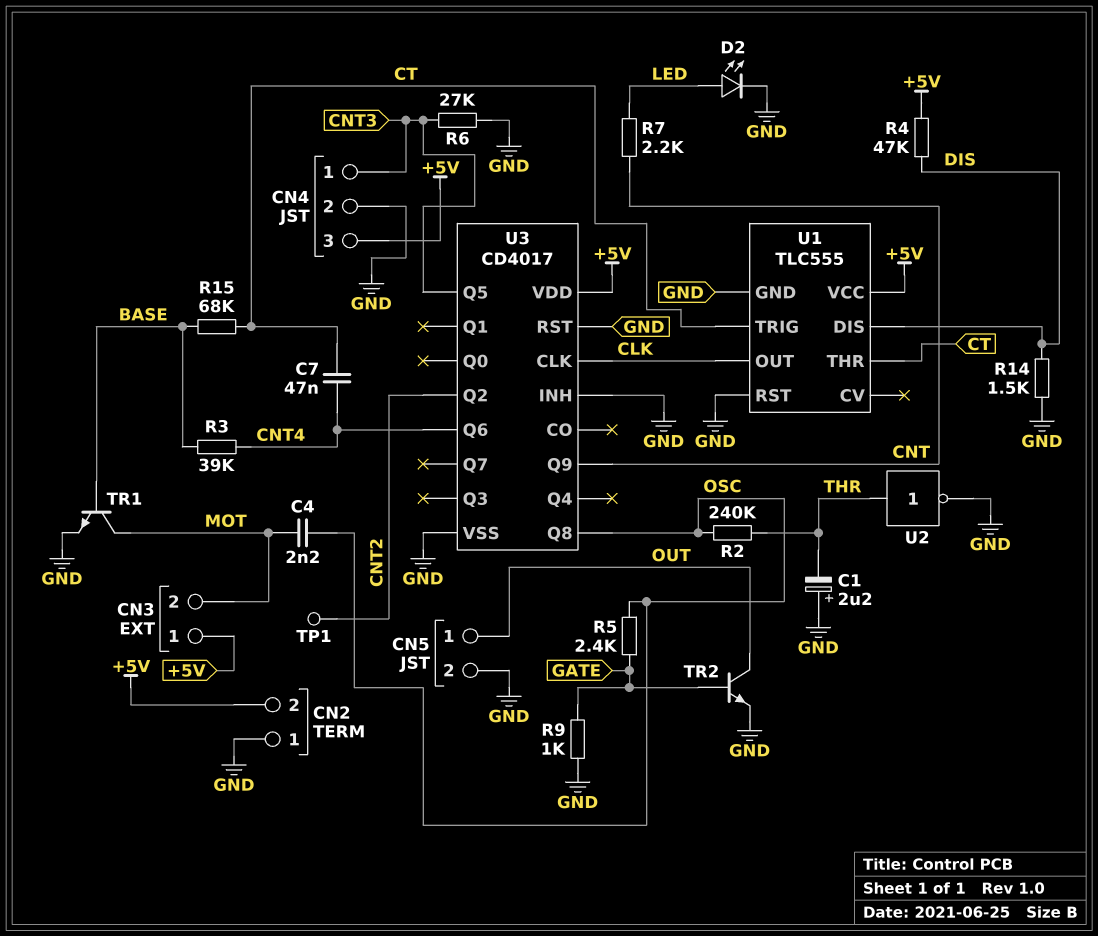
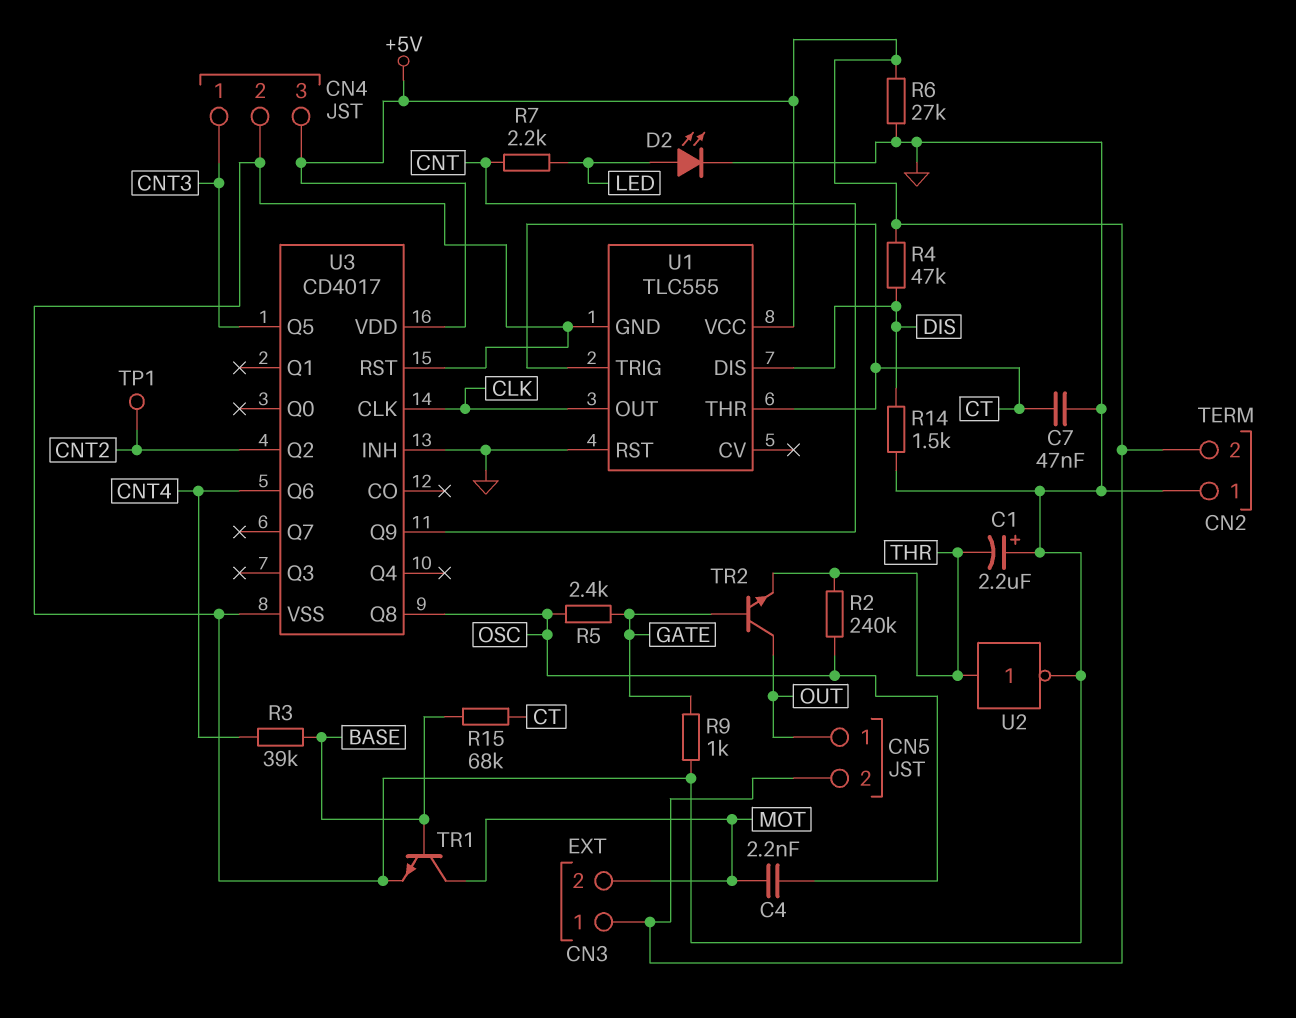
C7: 47nF (CNT4, CT) -> 47nF (CT, GND)
CN5 pin 2: GND -> +5V
R6: 27k (CNT3, GND) -> 27k (+5V, GND)
TR2: NPN (B GATE, C OUT, E GND) -> NPN (B GATE, C OUT, E THR)

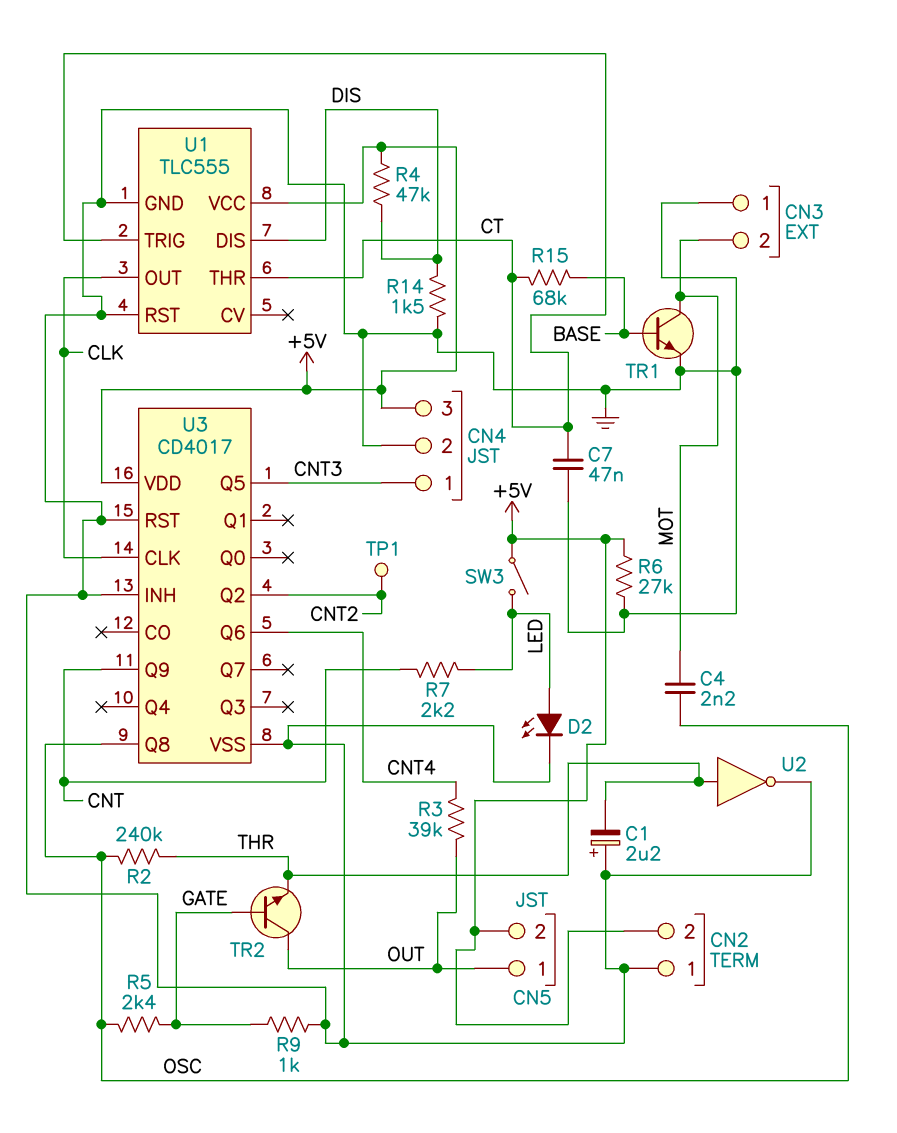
CN3 pin 1: +5V -> GND
R3: 39k (BASE, CNT4) -> 39k (CNT4, OUT)
SW3: none -> switch (+5V, LED)

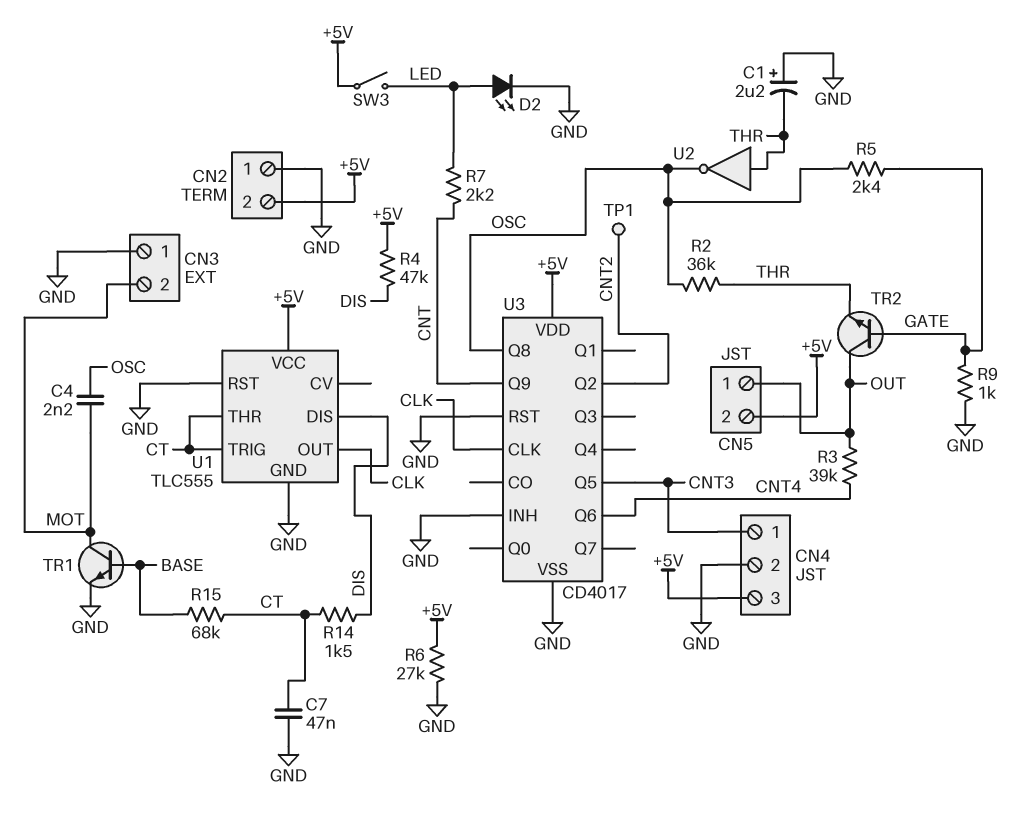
R2: 240k (OSC, THR) -> 36k (OSC, THR)
R14: 1.5k (DIS, GND) -> 1.5k (CT, DIS)
U2: NOT (in THR, out GND) -> NOT (in THR, out OSC)

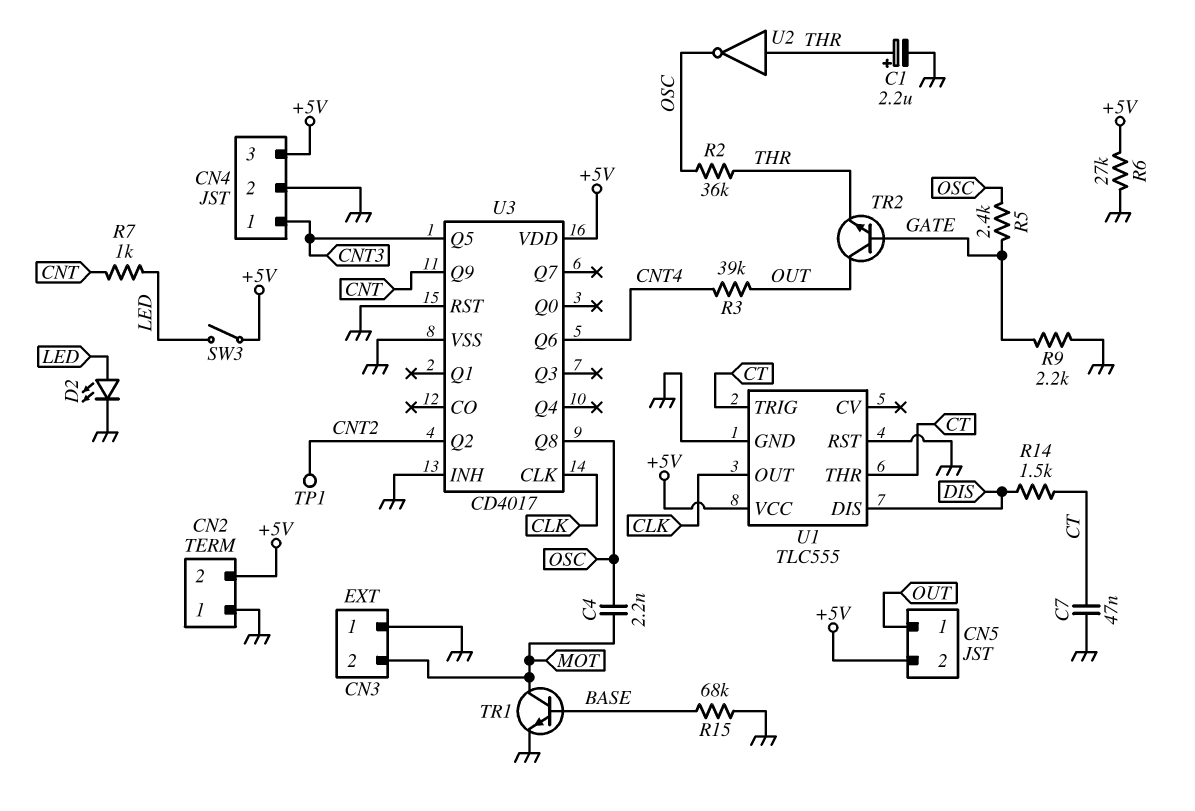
C1: 2.2uF (plus GND, minus THR) -> 2.2uF (plus THR, minus GND)
R4: 47k (+5V, DIS) -> none
R7: 2.2k (CNT, LED) -> 1k (CNT, LED)
R9: 1k (GATE, GND) -> 2.2k (GATE, GND)
R15: 68k (BASE, CT) -> 68k (BASE, GND)

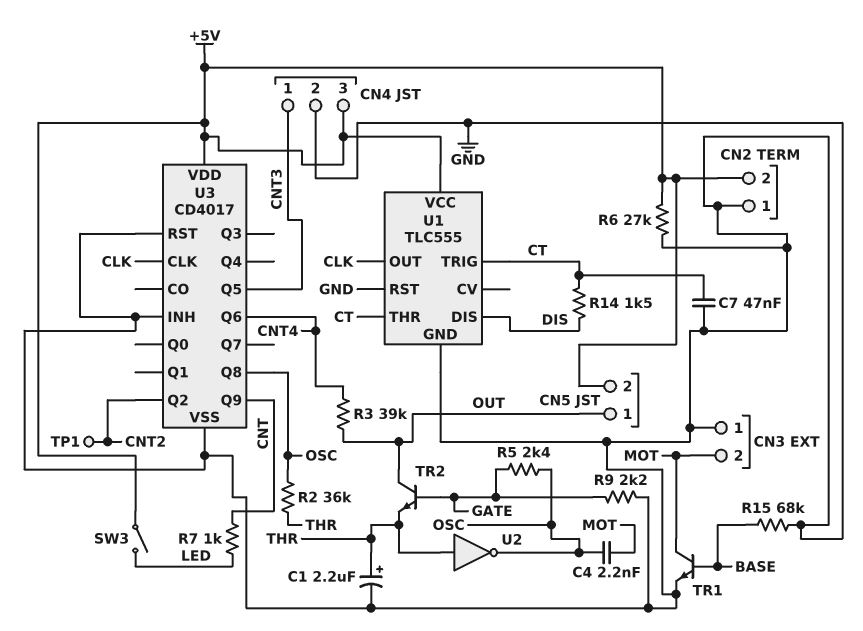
D2: LED (A LED, K GND) -> none

